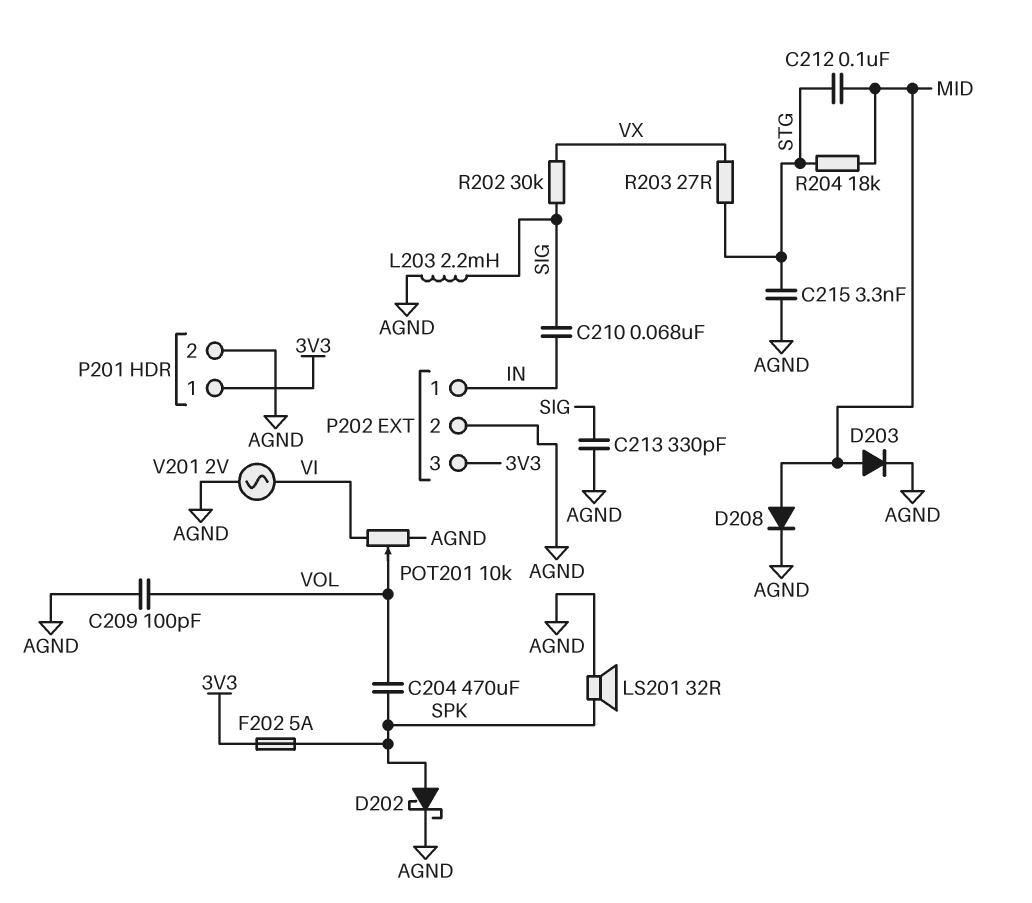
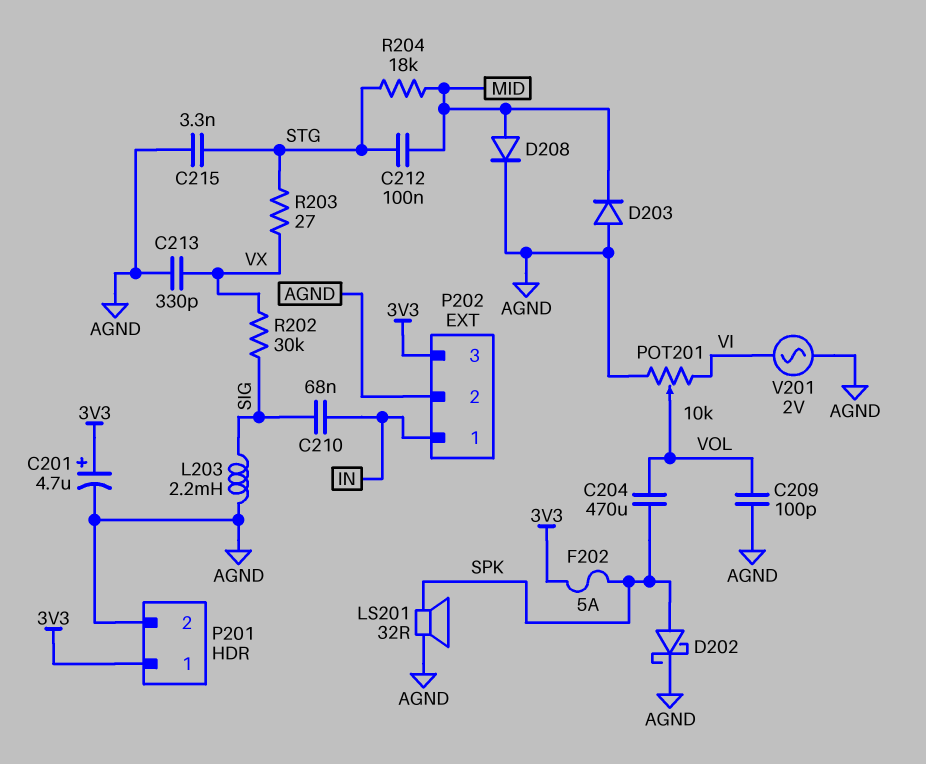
C201: none -> 4.7uF (plus 3V3, minus AGND)
C213: 330pF (AGND, SIG) -> 330pF (AGND, VX)
D203: diode (A MID, K AGND) -> diode (A AGND, K MID)

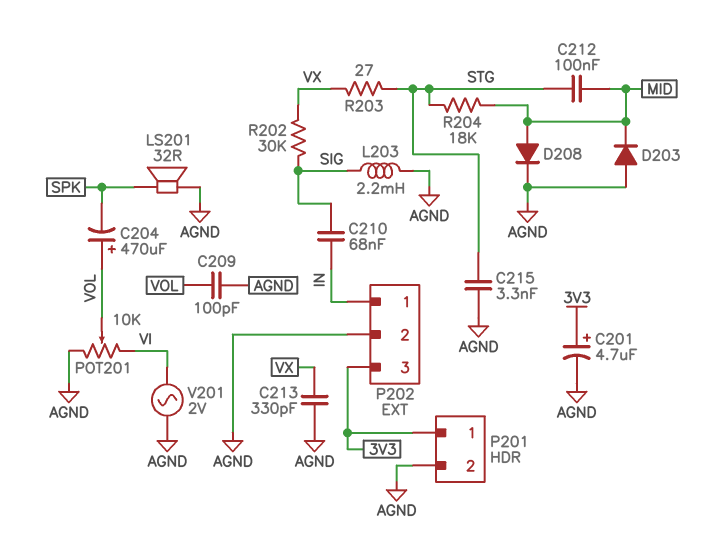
C204: 470uF (SPK, VOL) -> 470uF (plus VOL, minus SPK)
D202: schottky (A SPK, K AGND) -> none
F202: 5A (3V3, SPK) -> none

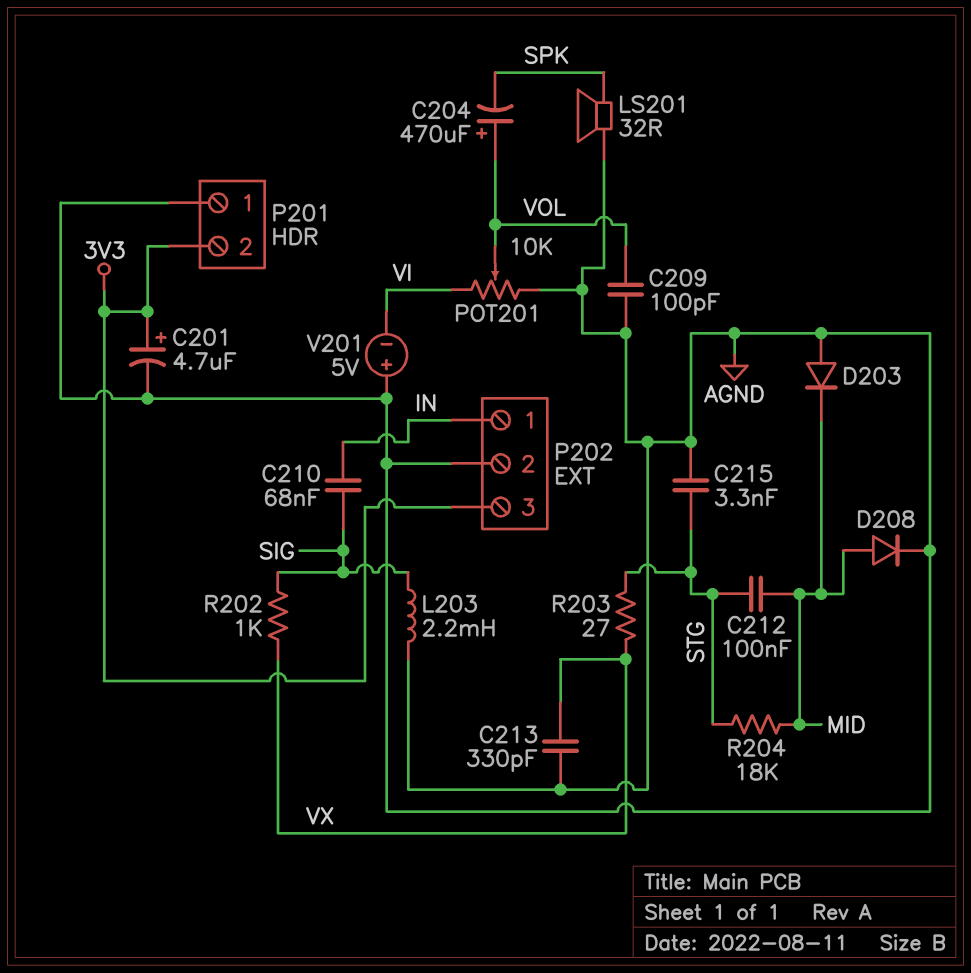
P201 pin 1: 3V3 -> AGND
P201 pin 2: AGND -> 3V3
R202: 30k (SIG, VX) -> 1k (SIG, VX)
V201: AC 2V (AGND, VI) -> 5V (plus AGND, minus VI)

